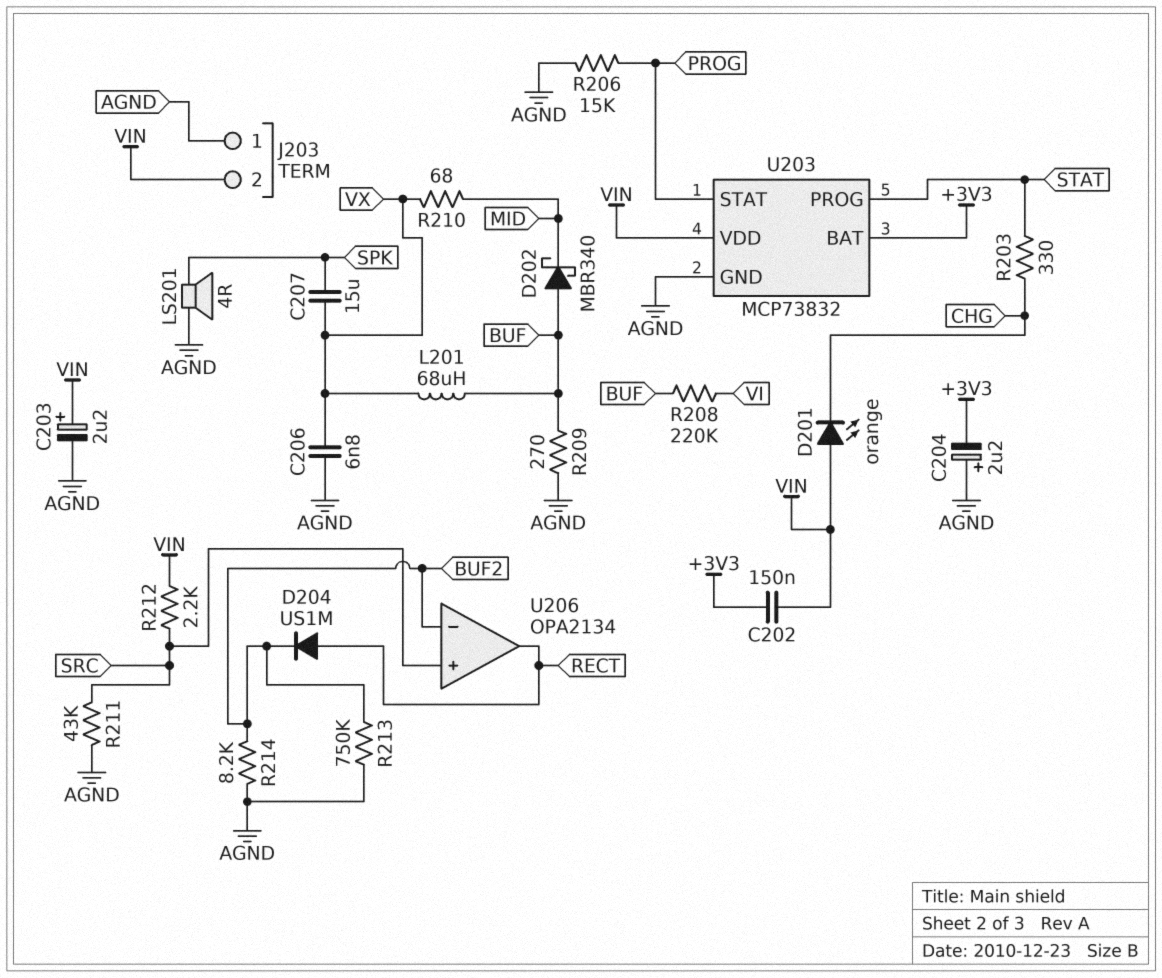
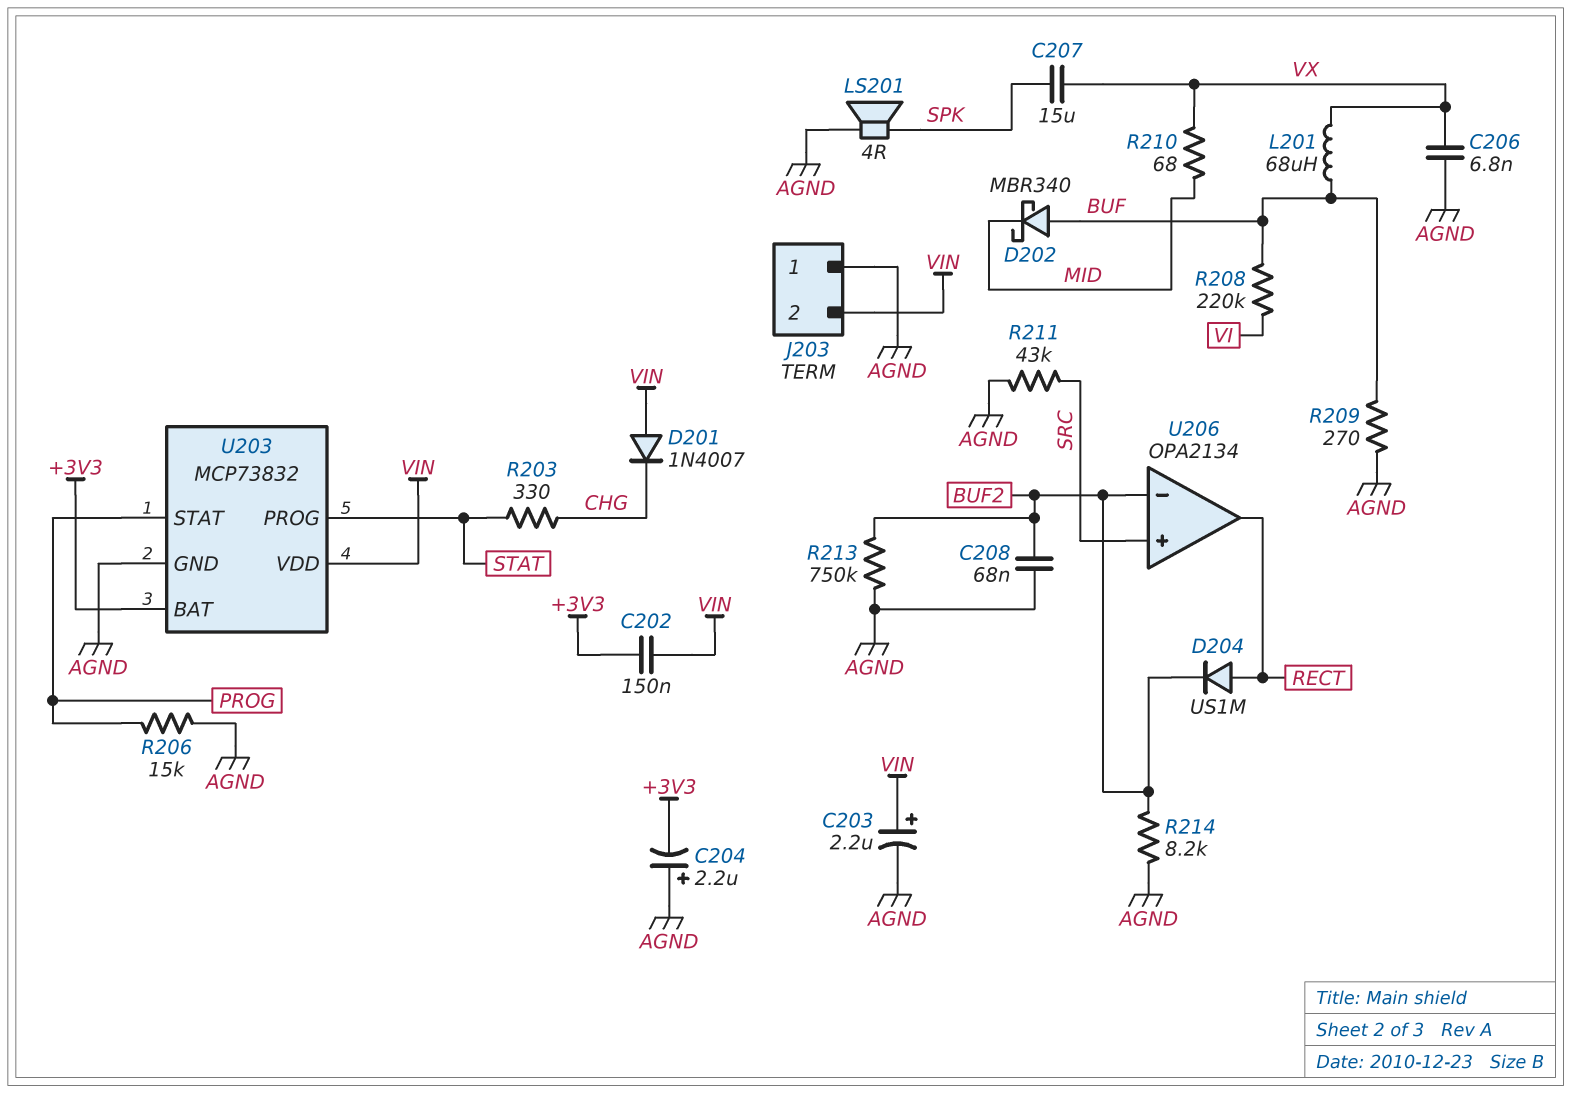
C208: none -> 68nF (AGND, BUF2)
D201: LED orange (A VIN, K CHG) -> diode 1N4007 (A VIN, K CHG)
R212: 2.2k (SRC, VIN) -> none

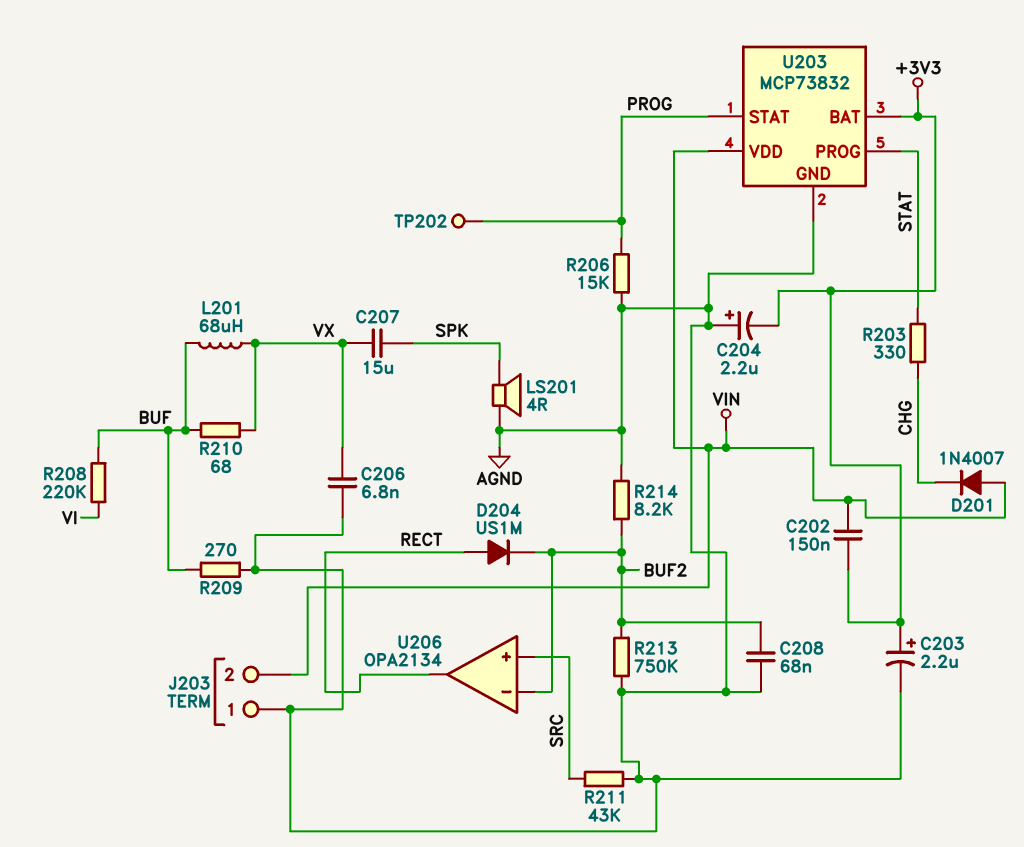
C203: 2.2uF (plus VIN, minus AGND) -> 2.2uF (plus +3V3, minus AGND)
D202: schottky MBR340 (A BUF, K MID) -> none
R210: 68 (MID, VX) -> 68 (BUF, VX)
TP202: none -> test point (PROG)

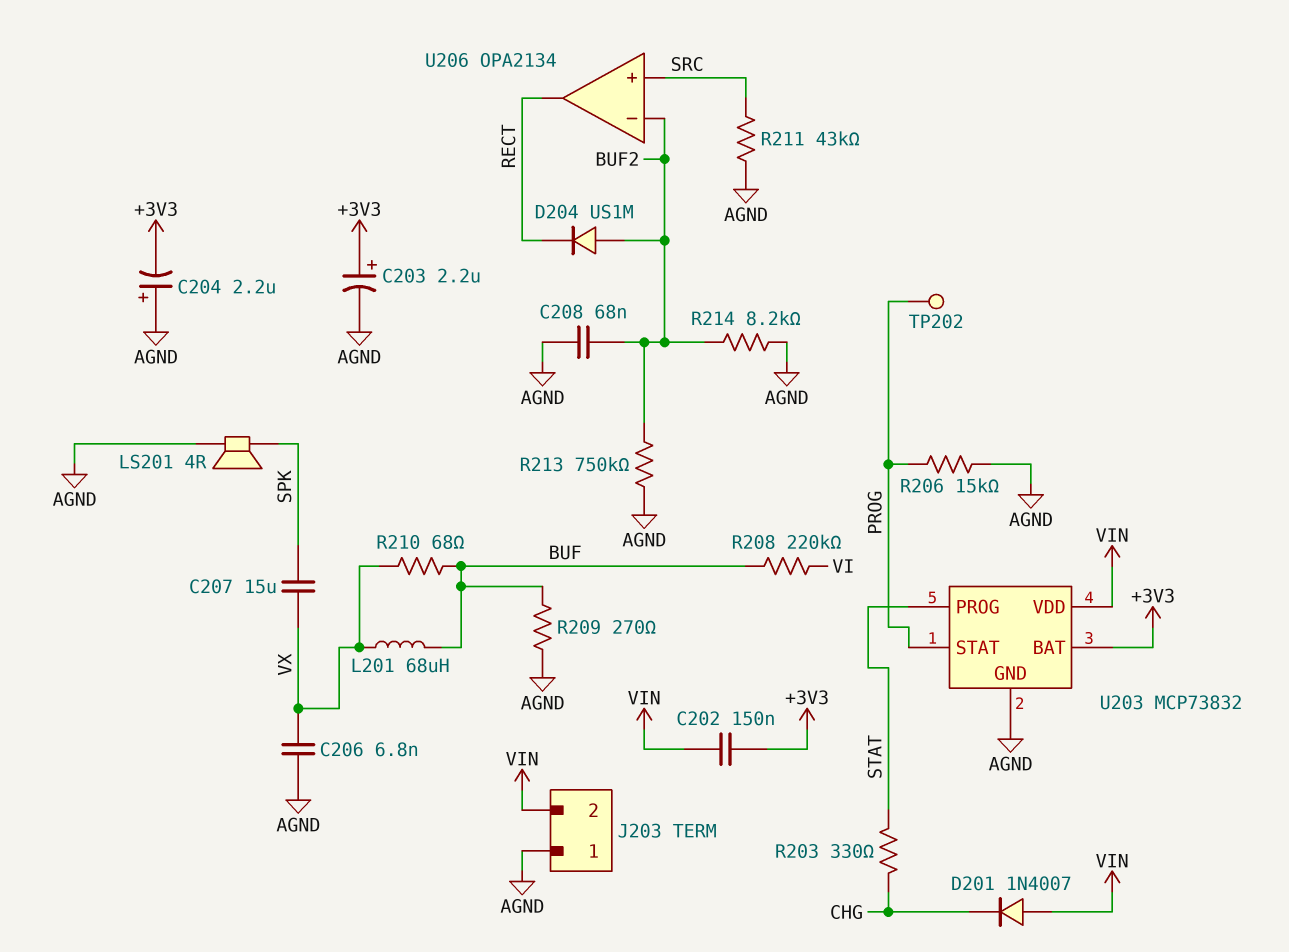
D204: diode US1M (A RECT, K BUF2) -> diode US1M (A BUF2, K RECT)

